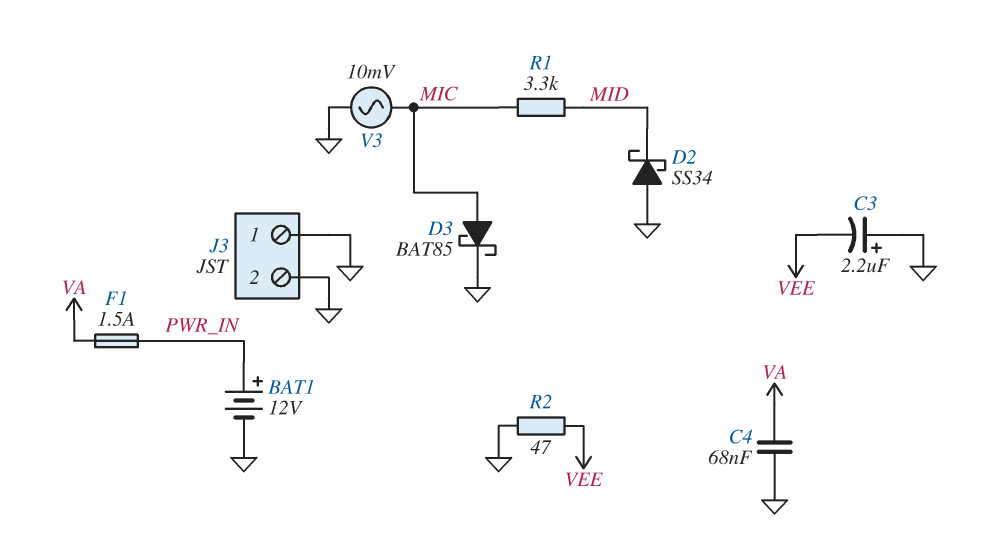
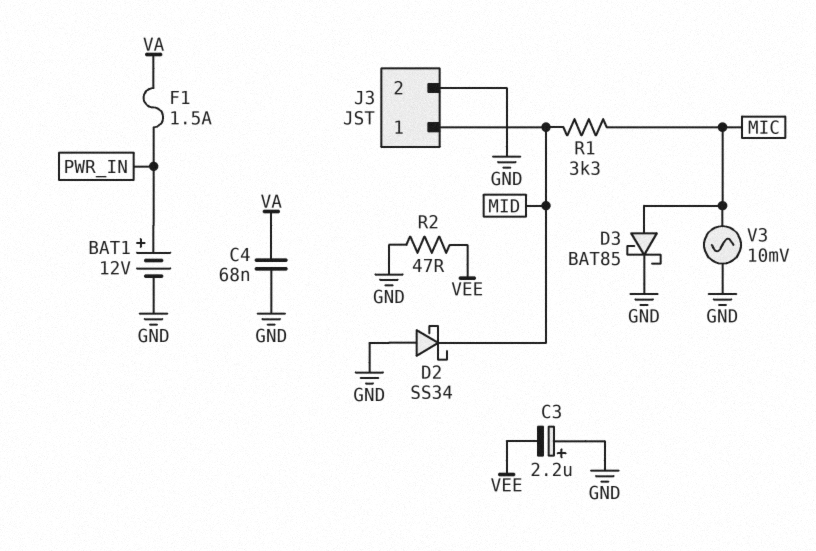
J3 pin 1: GND -> MID

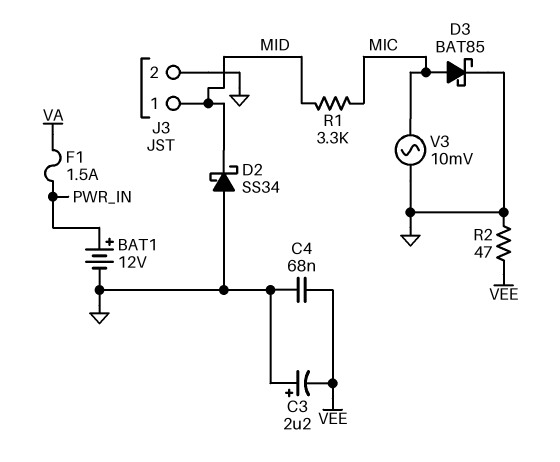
C4: 68nF (GND, VA) -> 68nF (GND, VEE)

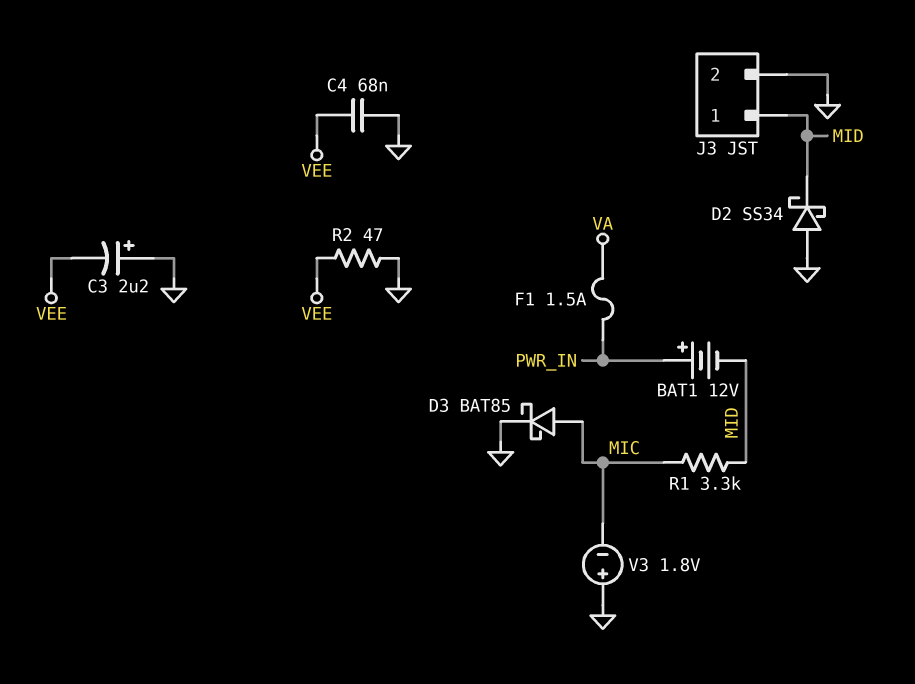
BAT1: 12V (plus PWR_IN, minus GND) -> 12V (plus PWR_IN, minus MID)
V3: AC 10mV (GND, MIC) -> 1.8V (plus GND, minus MIC)

